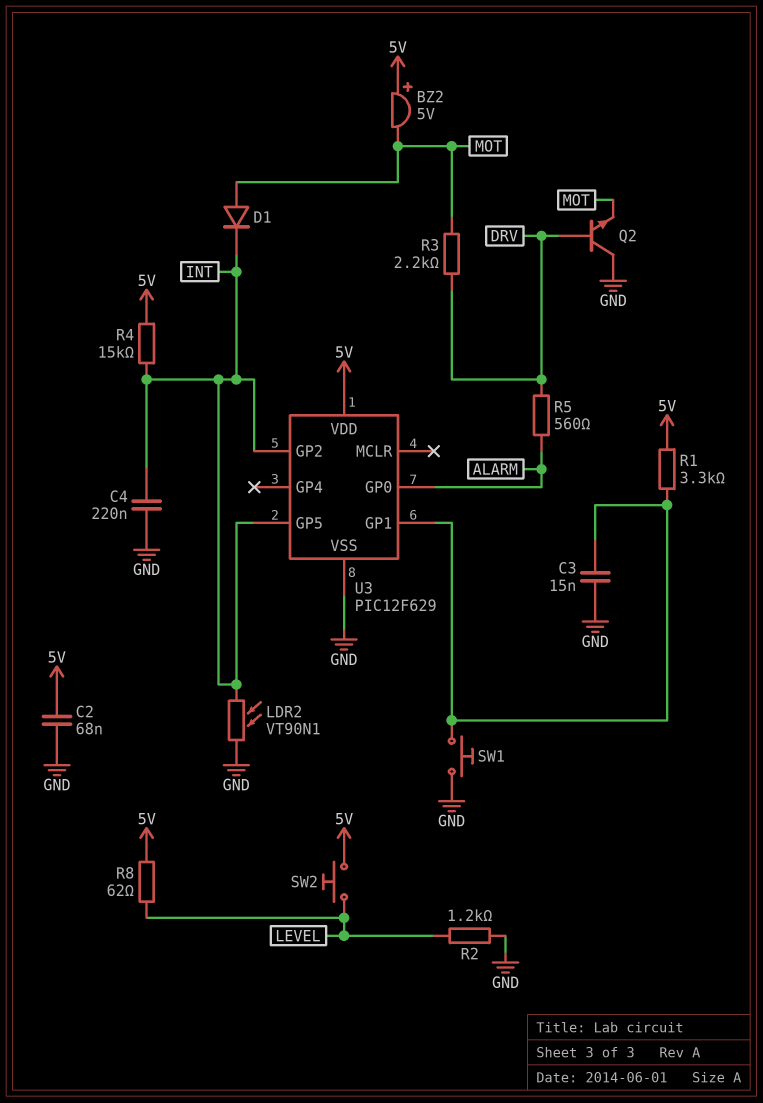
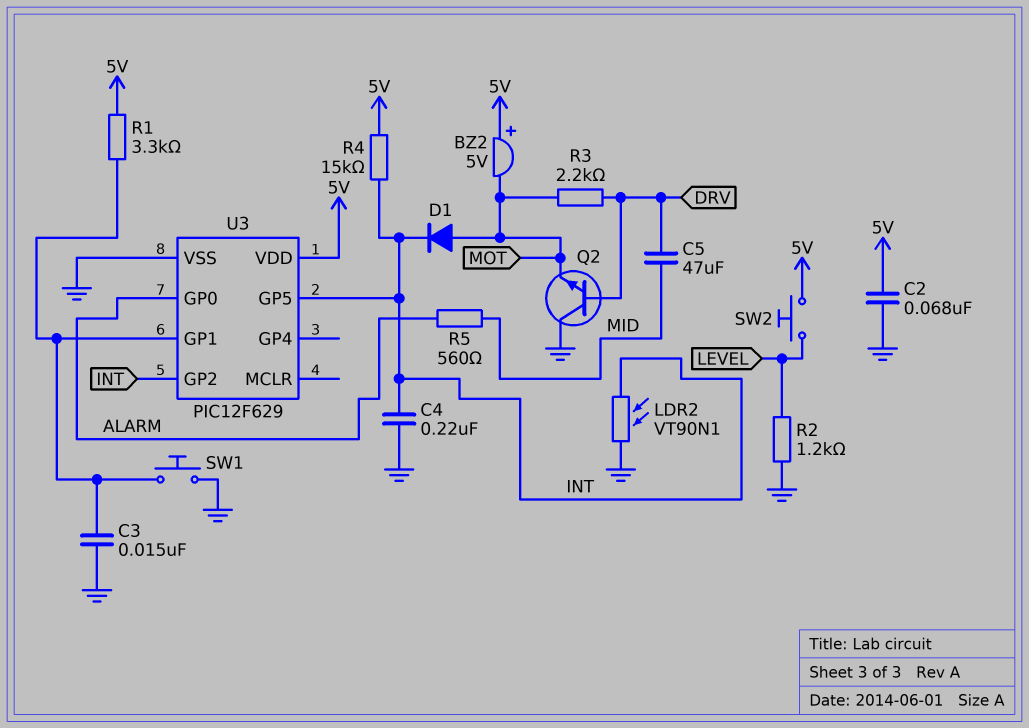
C5: none -> 47uF (DRV, MID)
R5: 560 (ALARM, DRV) -> 560 (ALARM, MID)
R8: 62 (5V, LEVEL) -> none

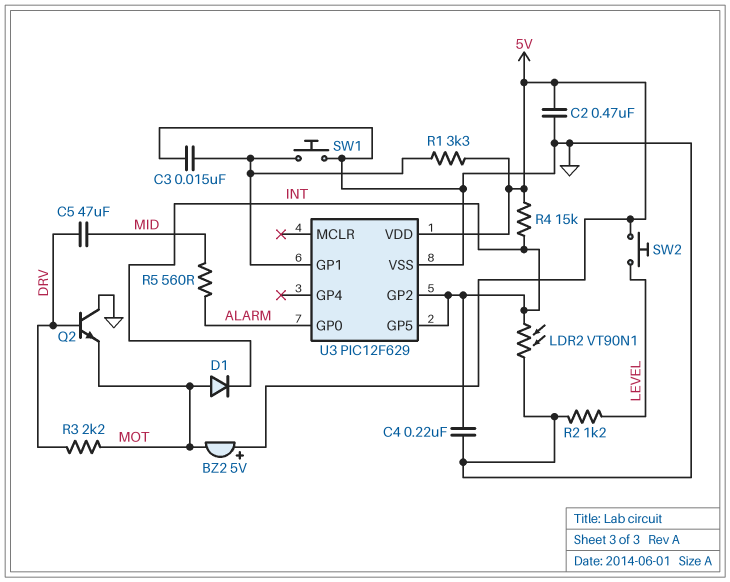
C2: 68nF (5V, GND) -> 470nF (5V, GND)

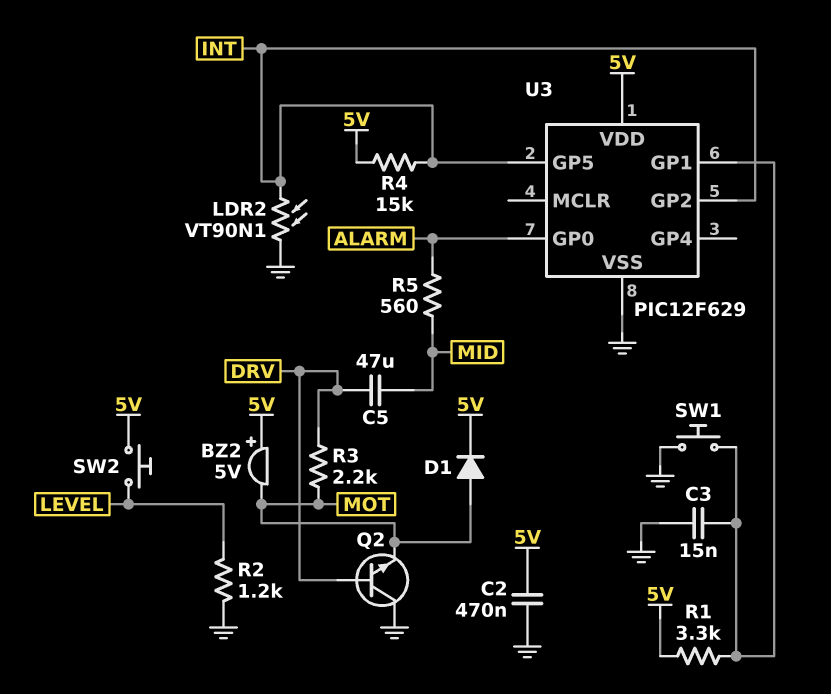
C4: 220nF (GND, INT) -> none
D1: diode (A MOT, K INT) -> diode (A MOT, K 5V)

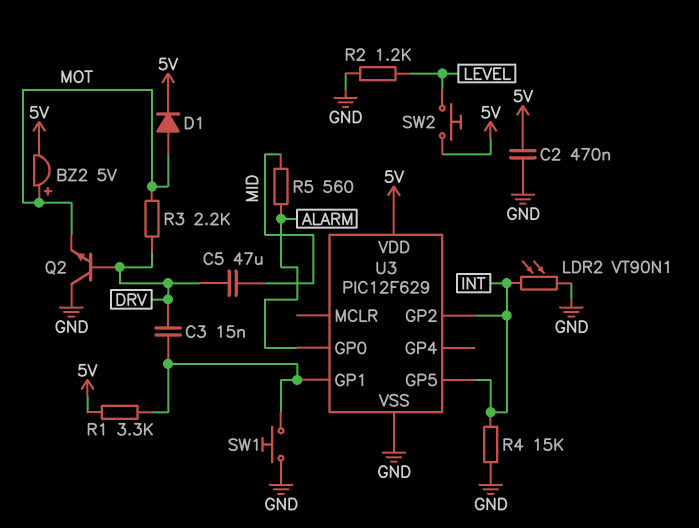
BZ2: buzzer 5V (plus 5V, minus MOT) -> buzzer 5V (plus MOT, minus 5V)
C3: 15nF (GND, U3/GP1) -> 15nF (DRV, U3/GP1)
R4: 15k (5V, INT) -> 15k (GND, INT)

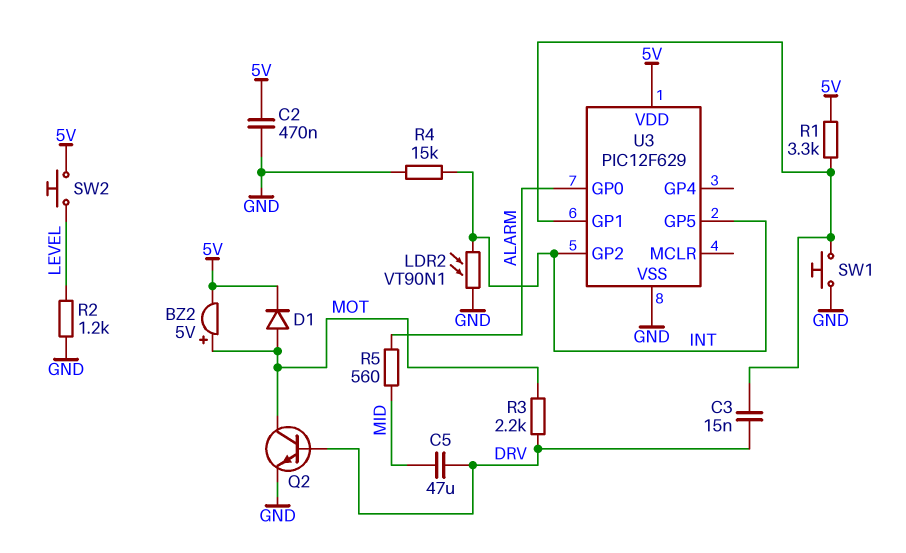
Q2: NPN (B DRV, C GND, E MOT) -> NPN (B DRV, C MOT, E GND)

